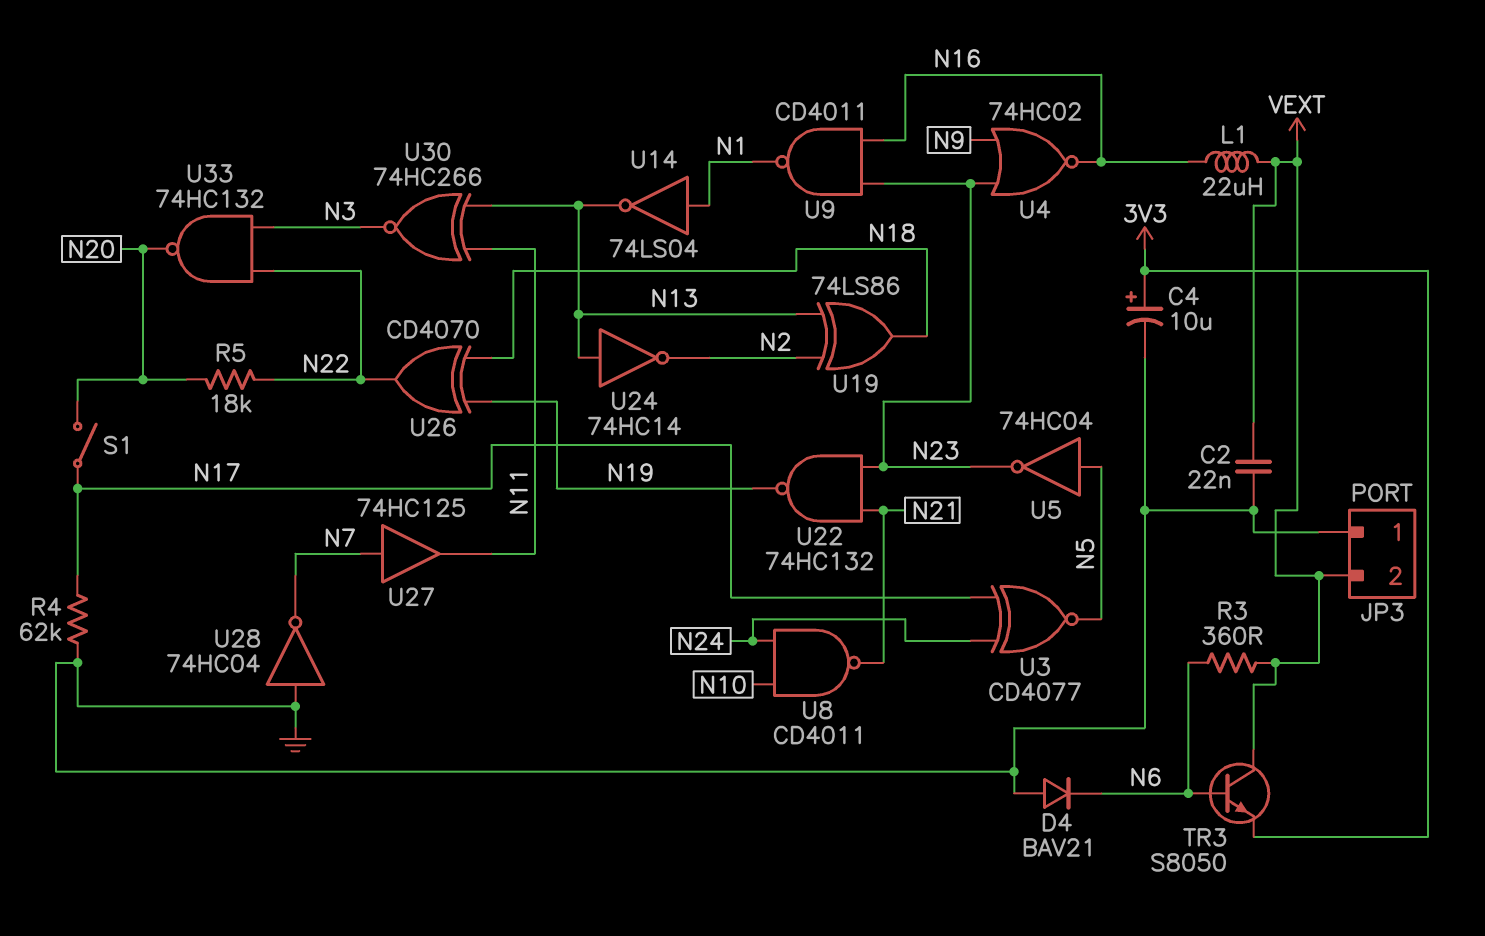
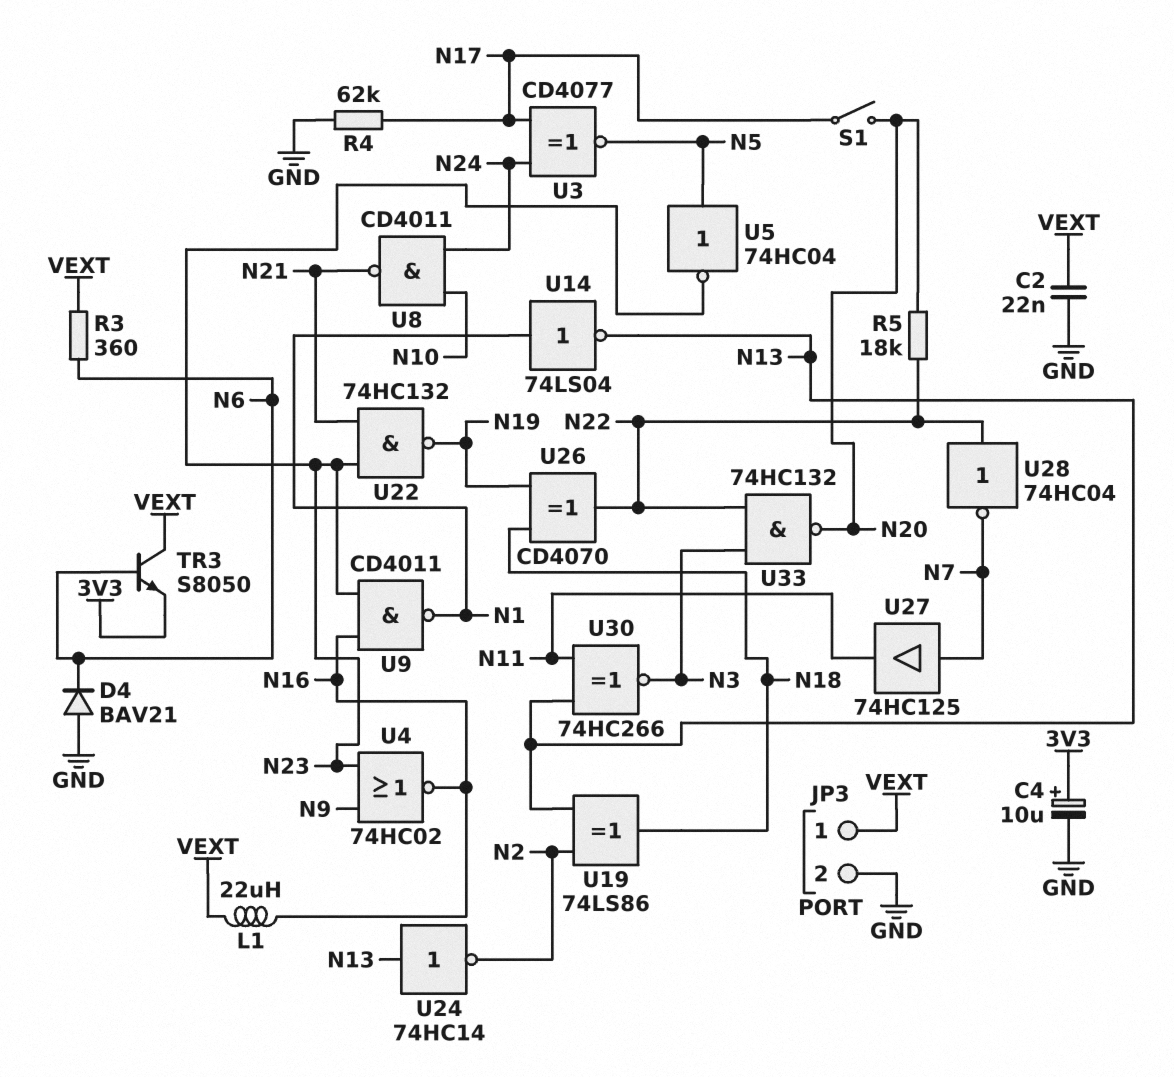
JP3 pin 1: GND -> VEXT
JP3 pin 2: VEXT -> GND
U28: NOT 74HC04 (in GND, out N7) -> NOT 74HC04 (in N22, out N7)

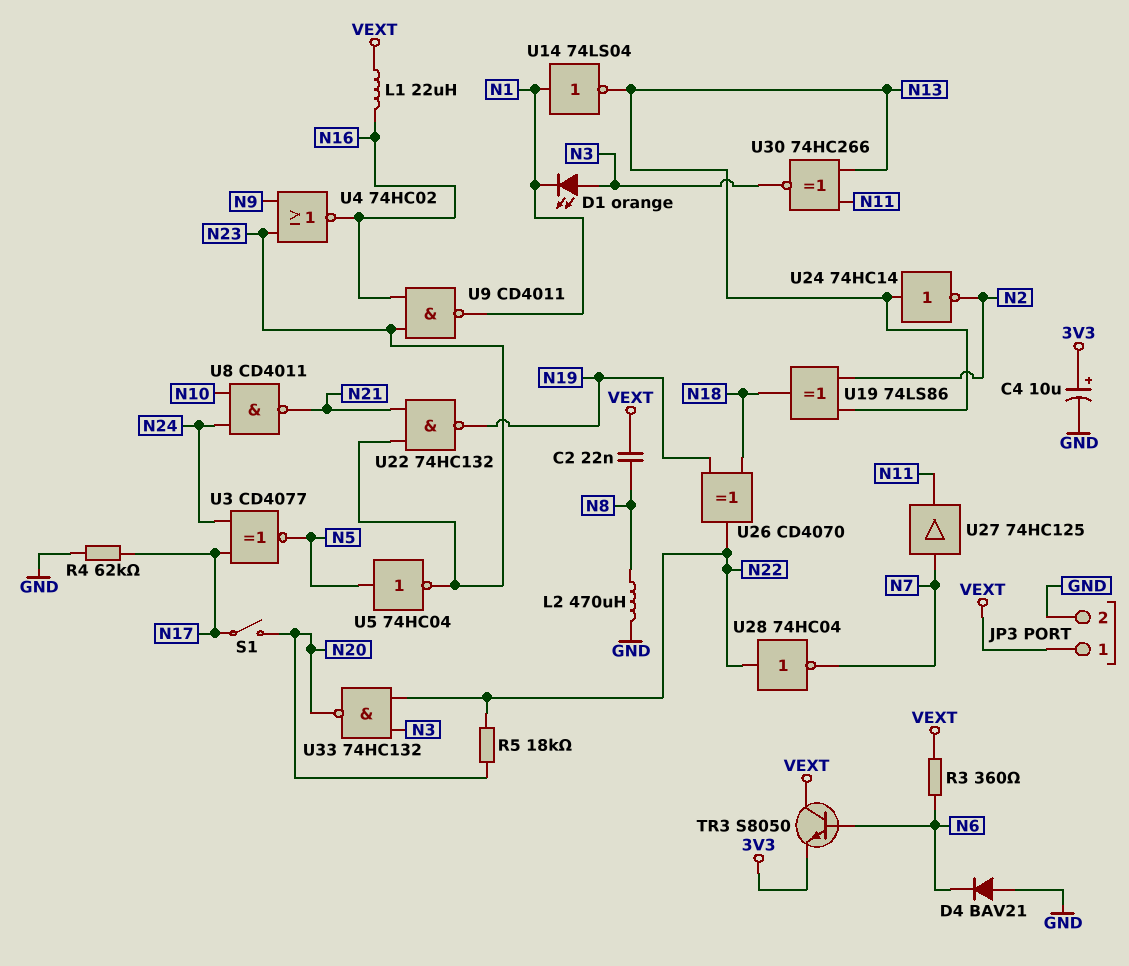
C2: 22nF (GND, VEXT) -> 22nF (N8, VEXT)
D1: none -> LED orange (A N3, K N1)
L2: none -> 470uH (GND, N8)

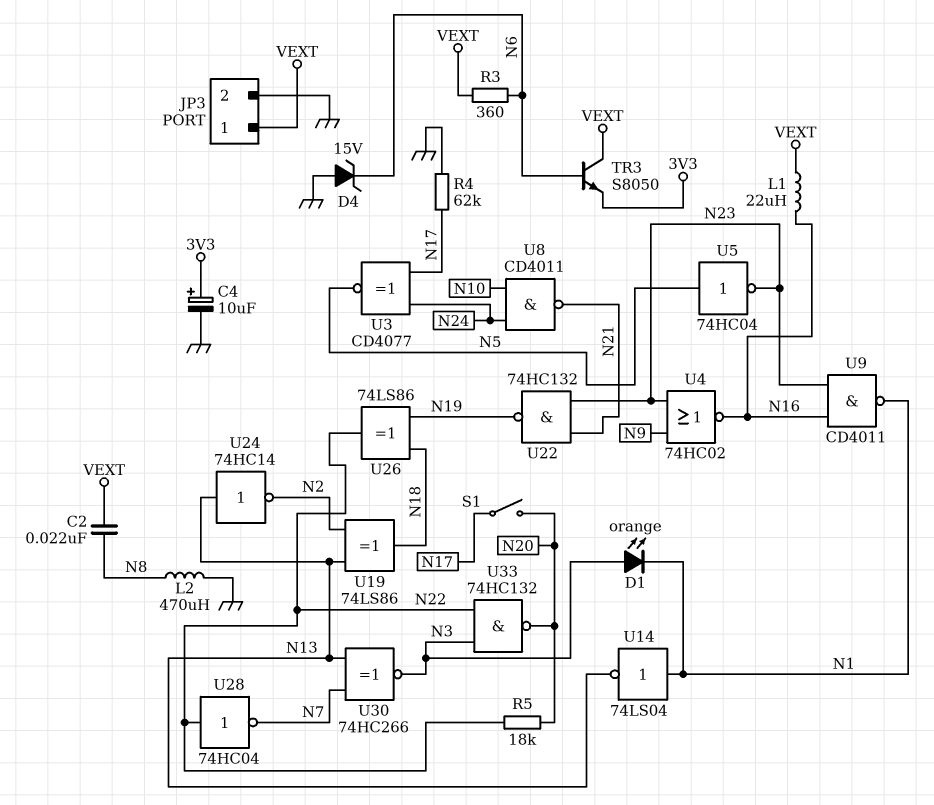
D4: diode BAV21 (A GND, K N6) -> zener 15V (A GND, K N6)
U26: XOR CD4070 (in N18, in N19, out N22) -> XOR 74LS86 (in N18, in N19, out N22)
U27: buffer 74HC125 (in N7, out N11) -> none
U30: XNOR 74HC266 (in N11, in N13, out N3) -> XNOR 74HC266 (in N7, in N13, out N3)

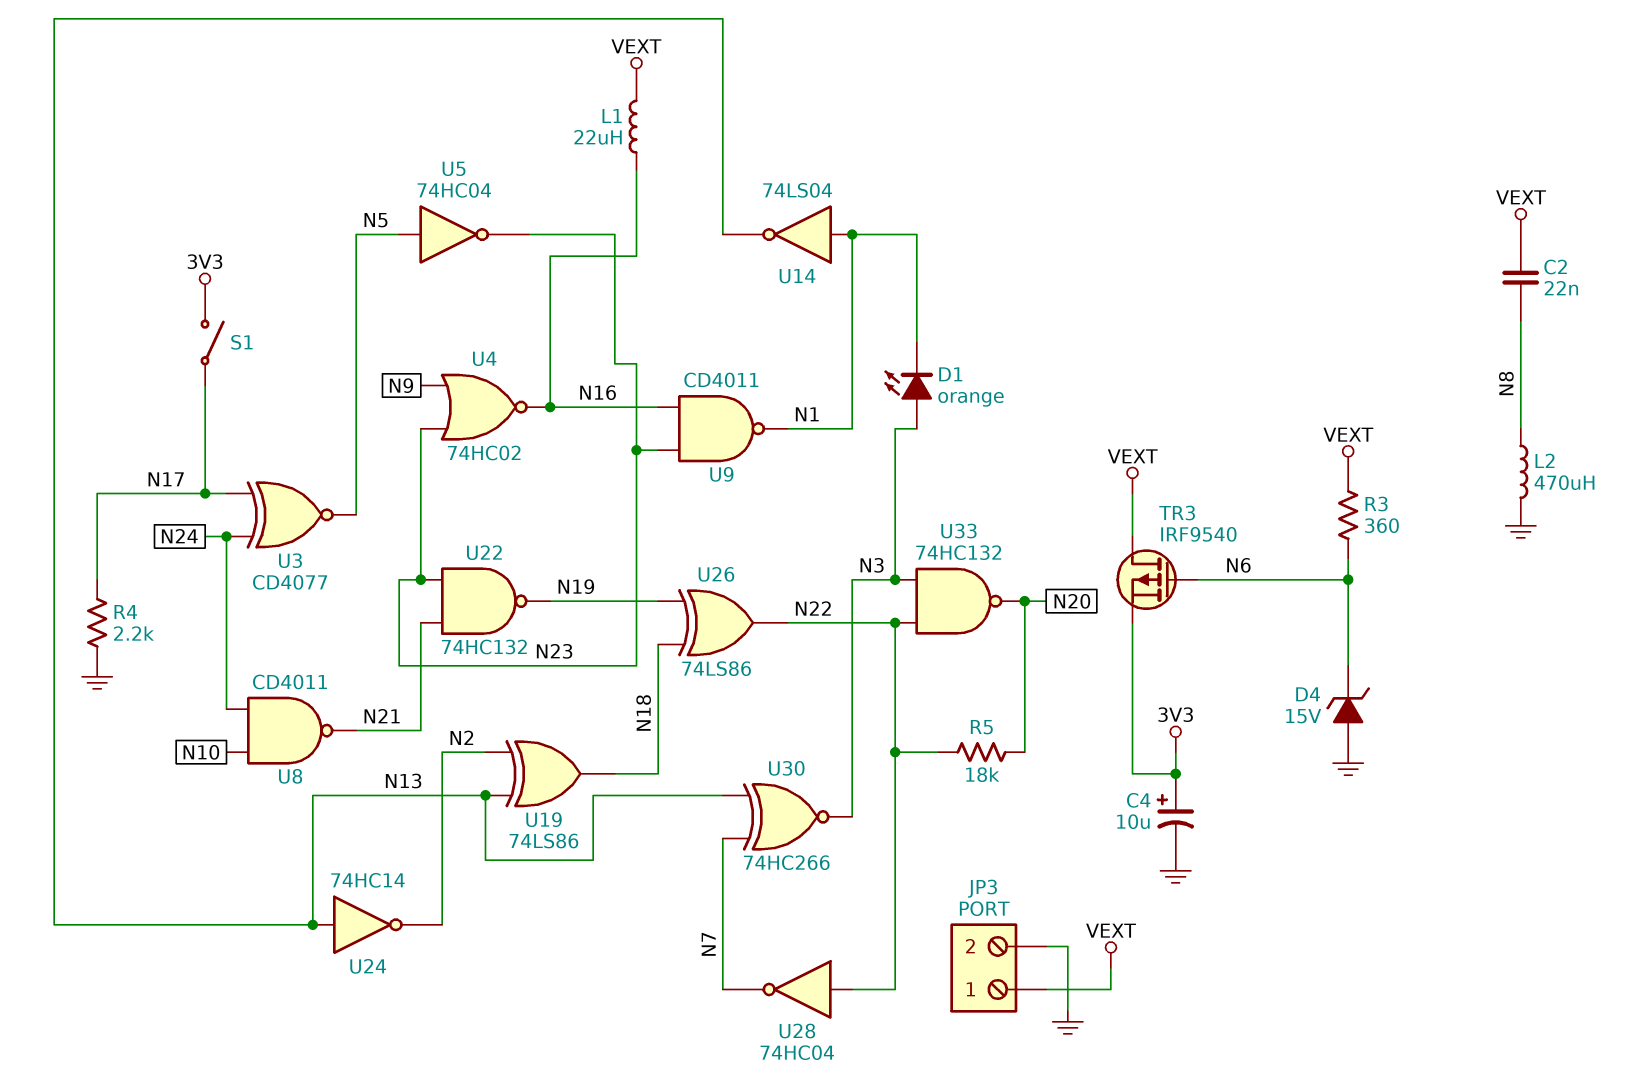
R4: 62k (GND, N17) -> 2.2k (GND, N17)
S1: switch (N17, N20) -> switch (3V3, N17)
TR3: NPN S8050 (B N6, C VEXT, E 3V3) -> PMOS IRF9540 (G N6, D VEXT, S 3V3)

